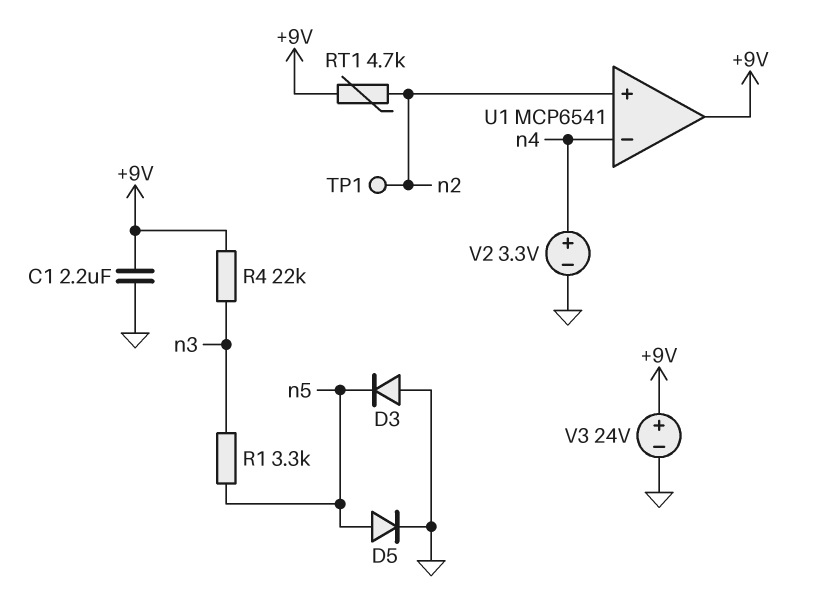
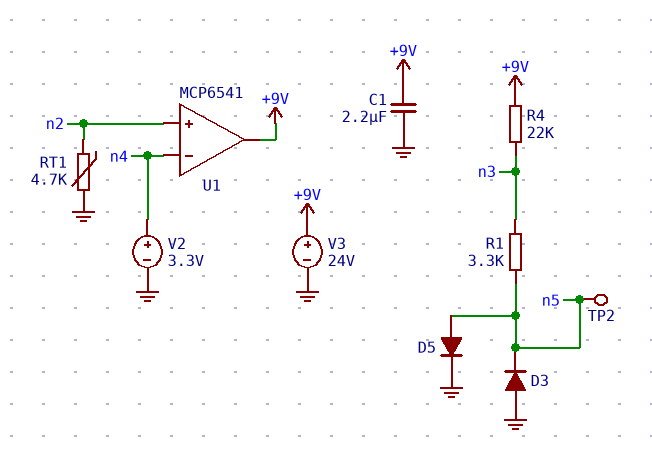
RT1: 4.7k (+9V, n2) -> 4.7k (GND, n2)
TP1: test point (n2) -> none
TP2: none -> test point (n5)

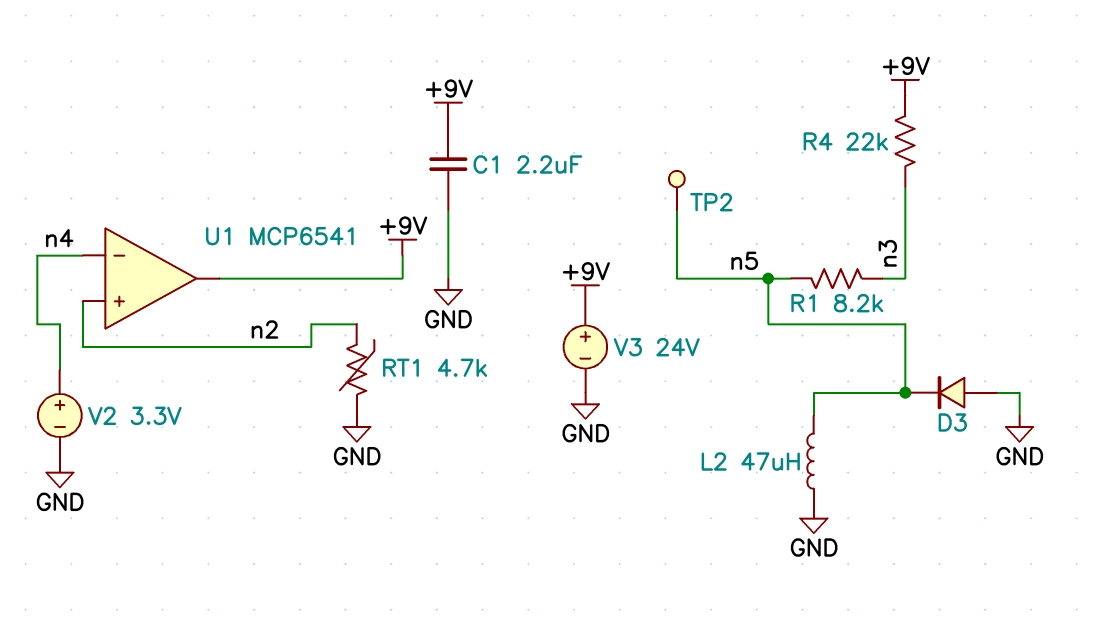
D5: diode (A n5, K GND) -> none
L2: none -> 47uH (GND, n5)
R1: 3.3k (n3, n5) -> 8.2k (n3, n5)

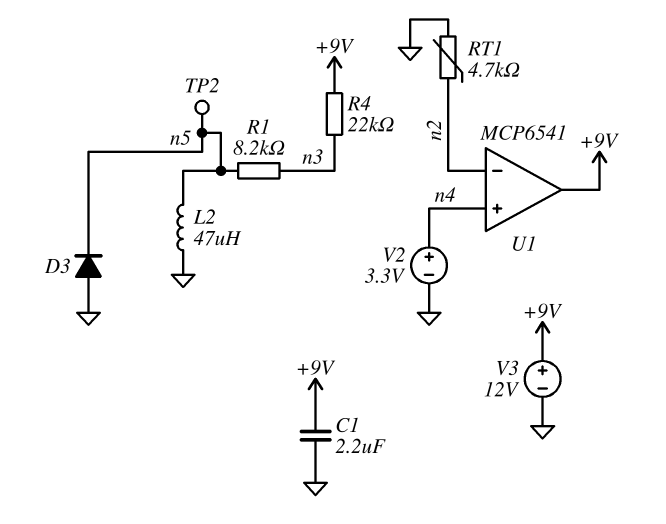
U1 pin in+: n2 -> n4
U1 pin in-: n4 -> n2
V3: 24V (plus +9V, minus GND) -> 12V (plus +9V, minus GND)

